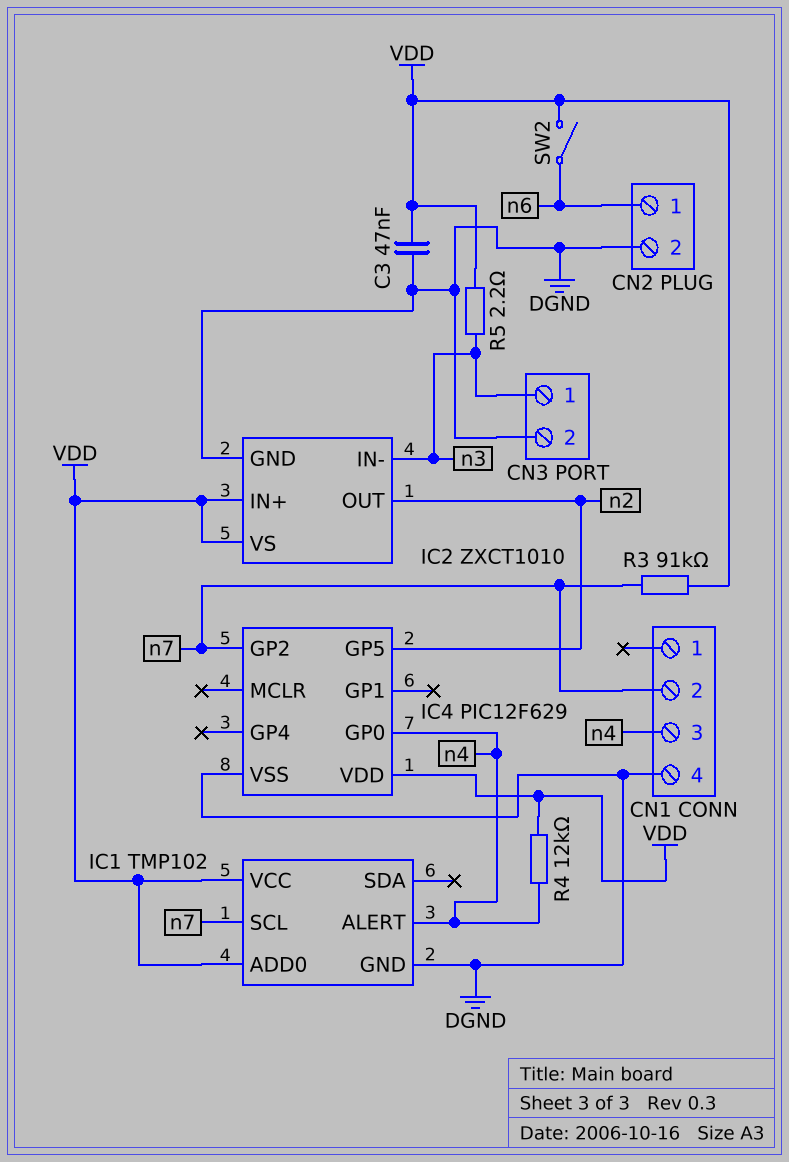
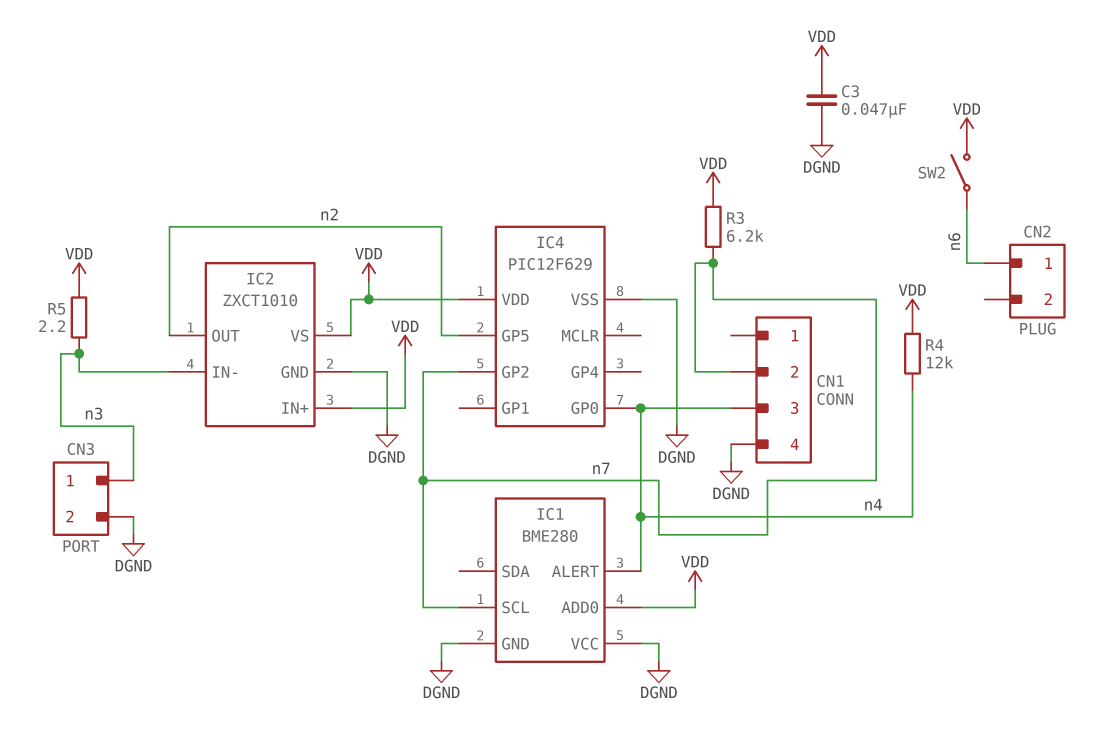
CN2 pin 2: DGND -> none
IC1: TMP102 -> BME280
IC1 pin VCC: VDD -> DGND
R3: 91k (VDD, n7) -> 6.2k (VDD, n7)

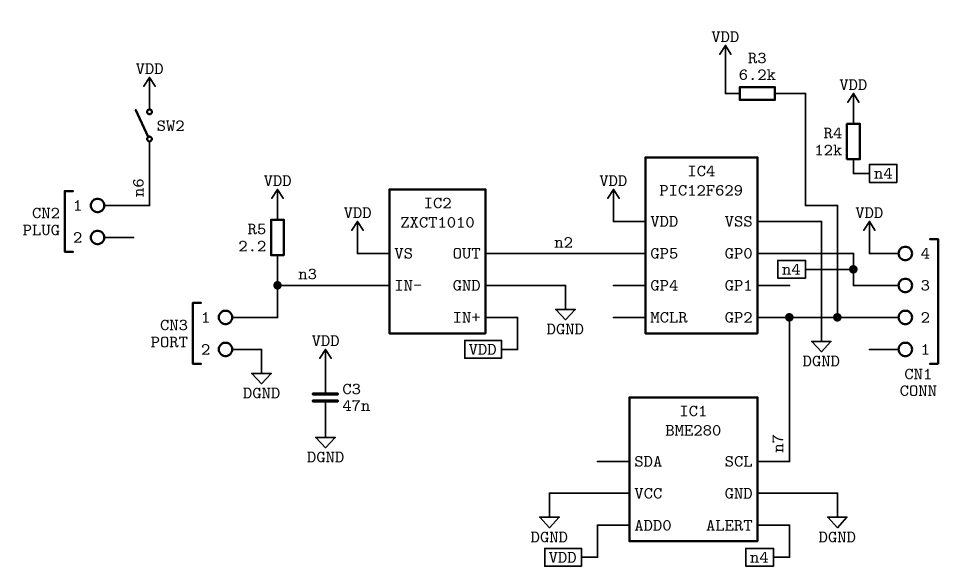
CN1 pin 4: DGND -> VDD

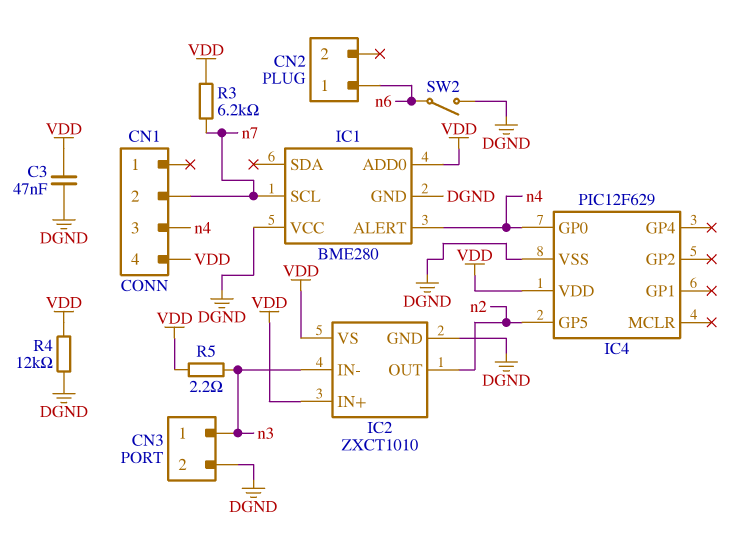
IC4 pin GP2: n7 -> none
R4: 12k (VDD, n4) -> 12k (DGND, VDD)
SW2: switch (VDD, n6) -> switch (DGND, n6)

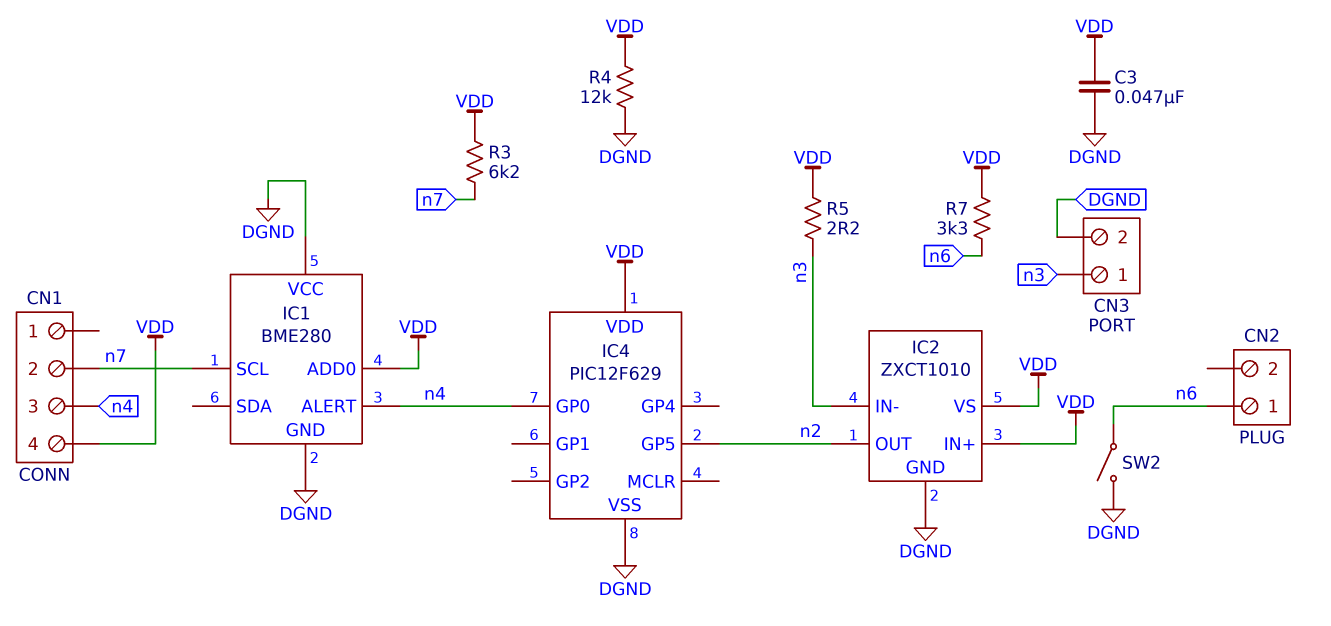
R7: none -> 3.3k (VDD, n6)

